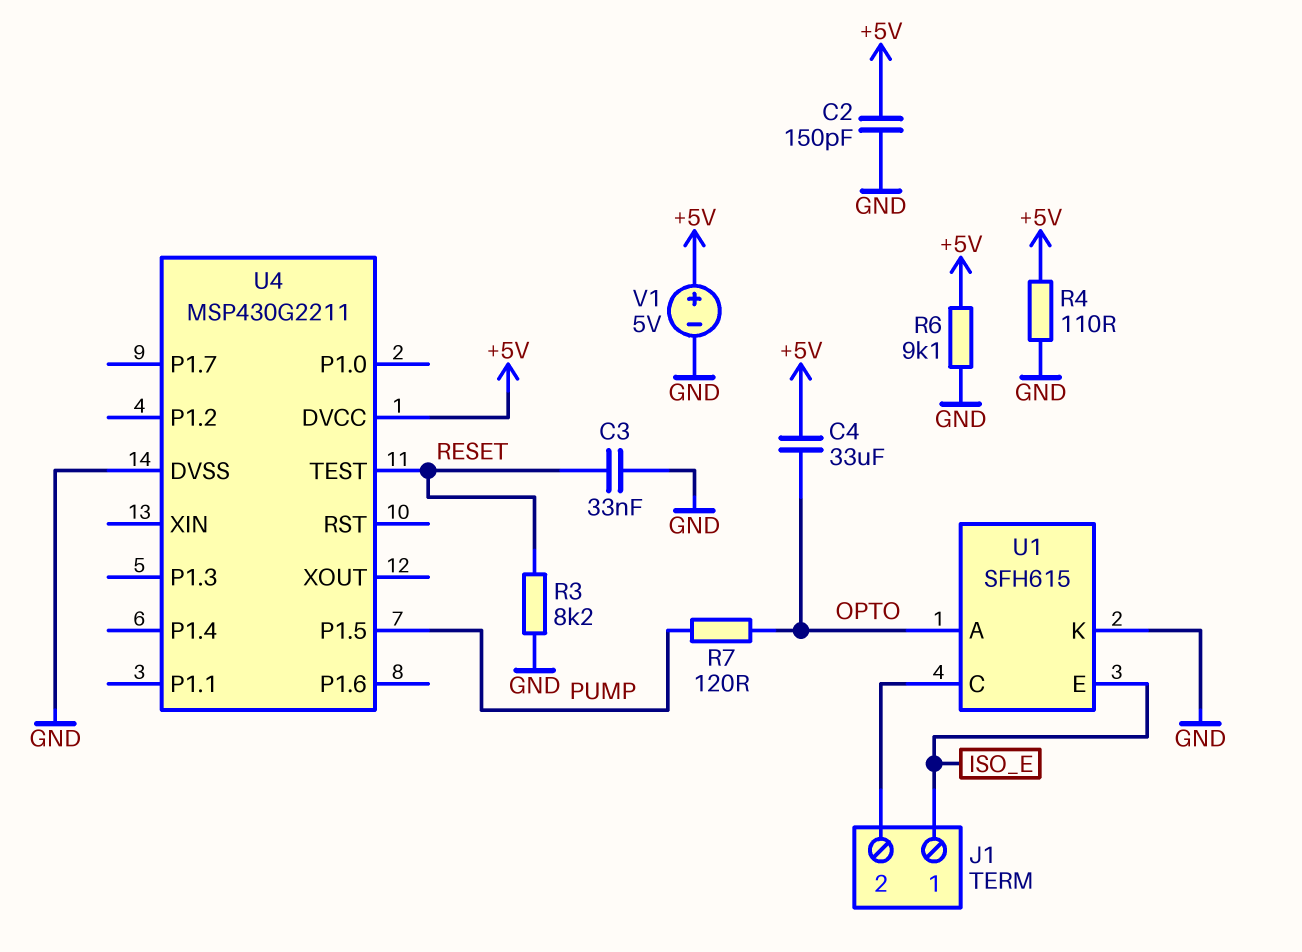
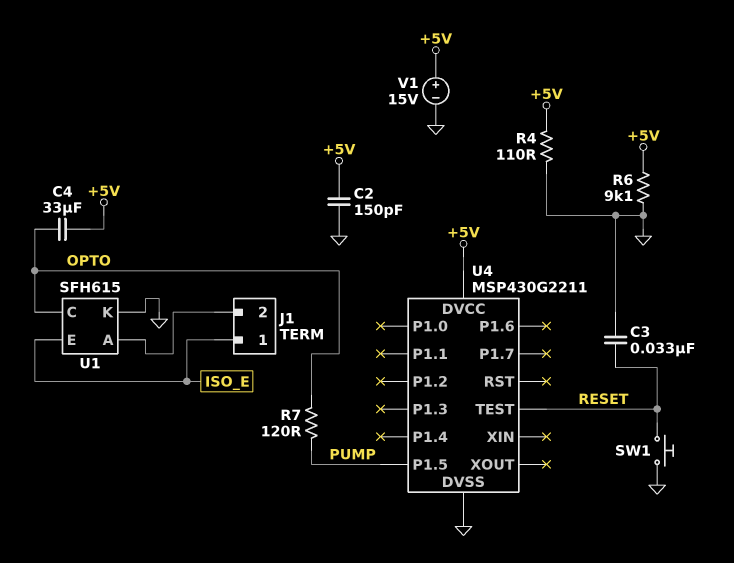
R3: 8.2k (GND, RESET) -> none
SW1: none -> button (GND, RESET)
U1 pin A: OPTO -> J1/2
U1 pin C: J1/2 -> OPTO
V1: 5V (plus +5V, minus GND) -> 15V (plus +5V, minus GND)

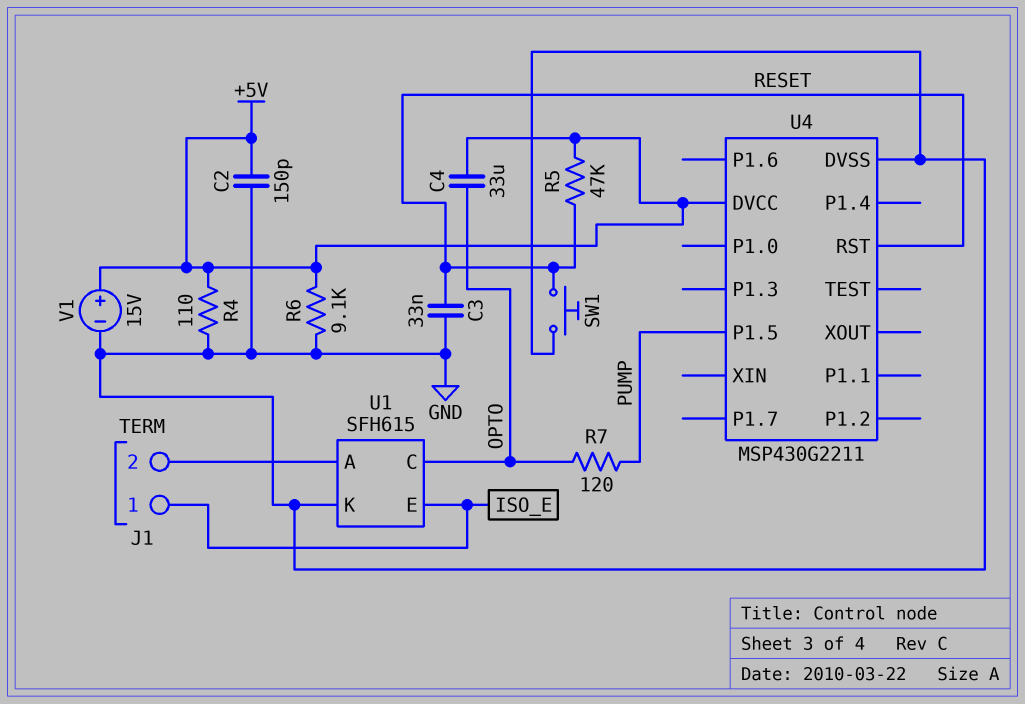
R5: none -> 47k (+5V, RESET)
U4 pin RST: none -> RESET
U4 pin TEST: RESET -> none

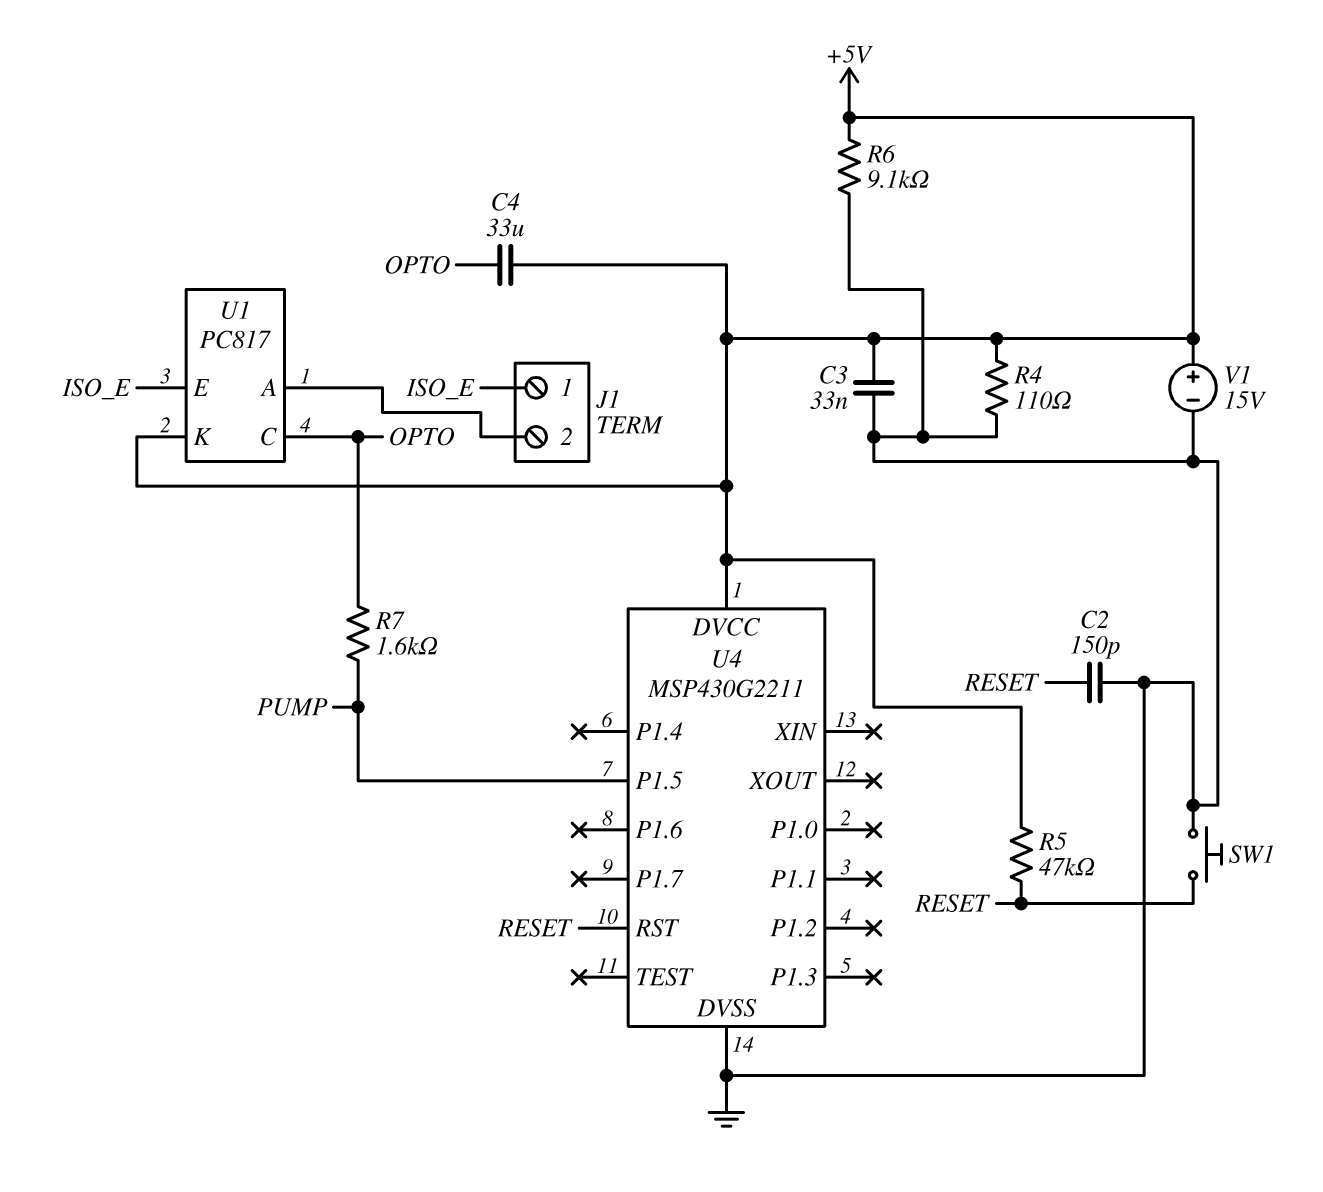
C2: 150pF (+5V, GND) -> 150pF (GND, RESET)
C3: 33nF (GND, RESET) -> 33nF (+5V, GND)
R7: 120 (OPTO, PUMP) -> 1.6k (OPTO, PUMP)
U1: SFH615 -> PC817
U1 pin K: GND -> +5V

